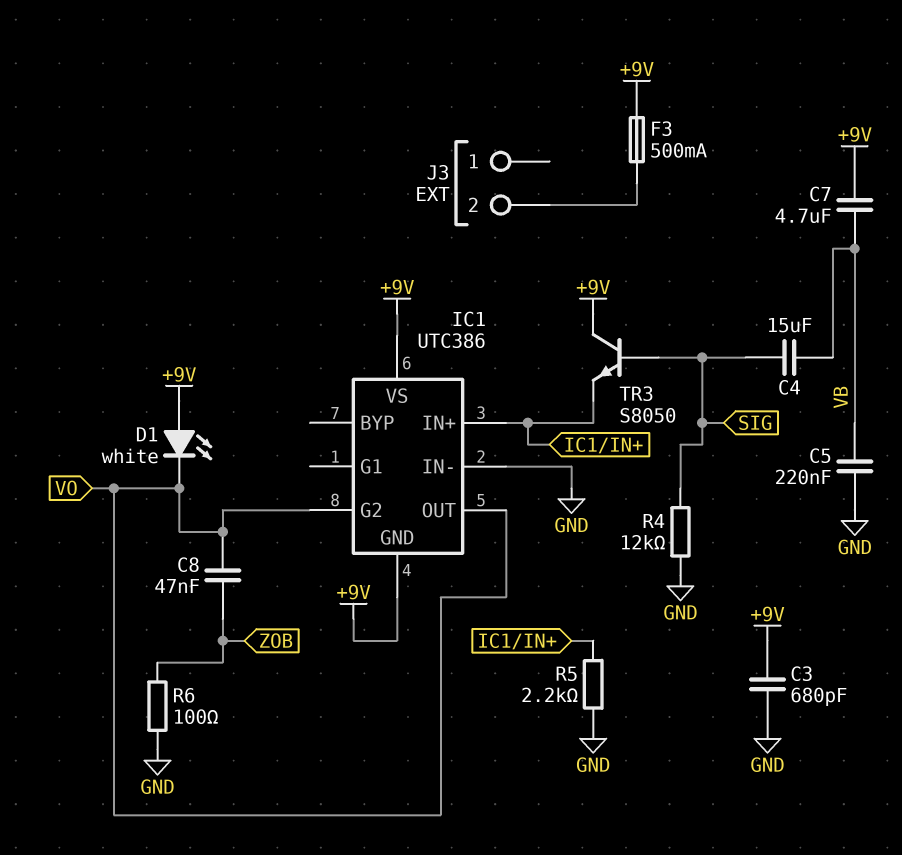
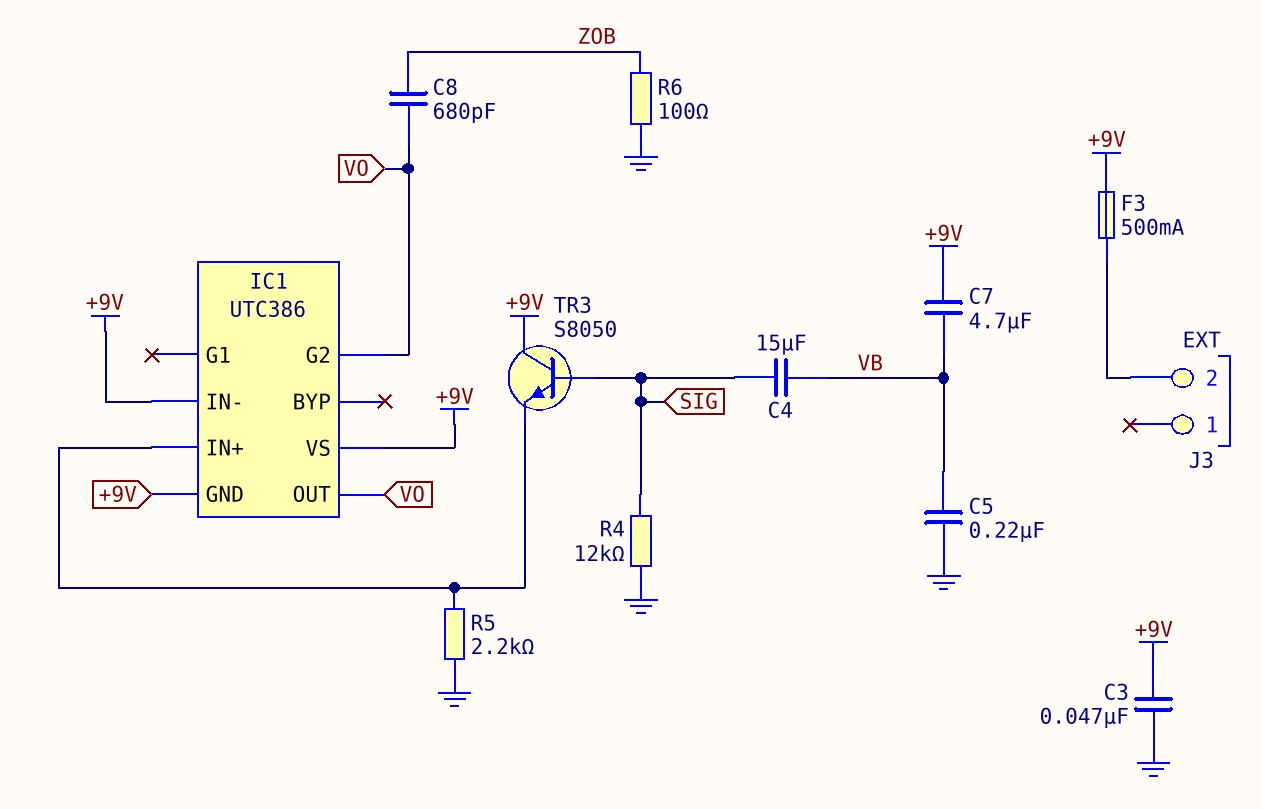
C3: 680pF (+9V, GND) -> 47nF (+9V, GND)
C8: 47nF (VO, ZOB) -> 680pF (VO, ZOB)
D1: LED white (A +9V, K VO) -> none
IC1 pin IN-: GND -> +9V

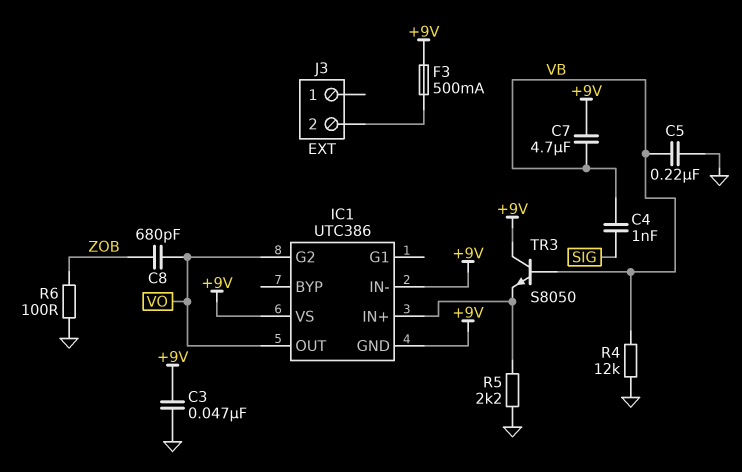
C4: 15uF (SIG, VB) -> 1nF (SIG, VB)
R4: 12k (GND, SIG) -> 12k (GND, VB)
TR3: NPN S8050 (B SIG, C +9V, E IC1/IN+) -> NPN S8050 (B VB, C +9V, E IC1/IN+)

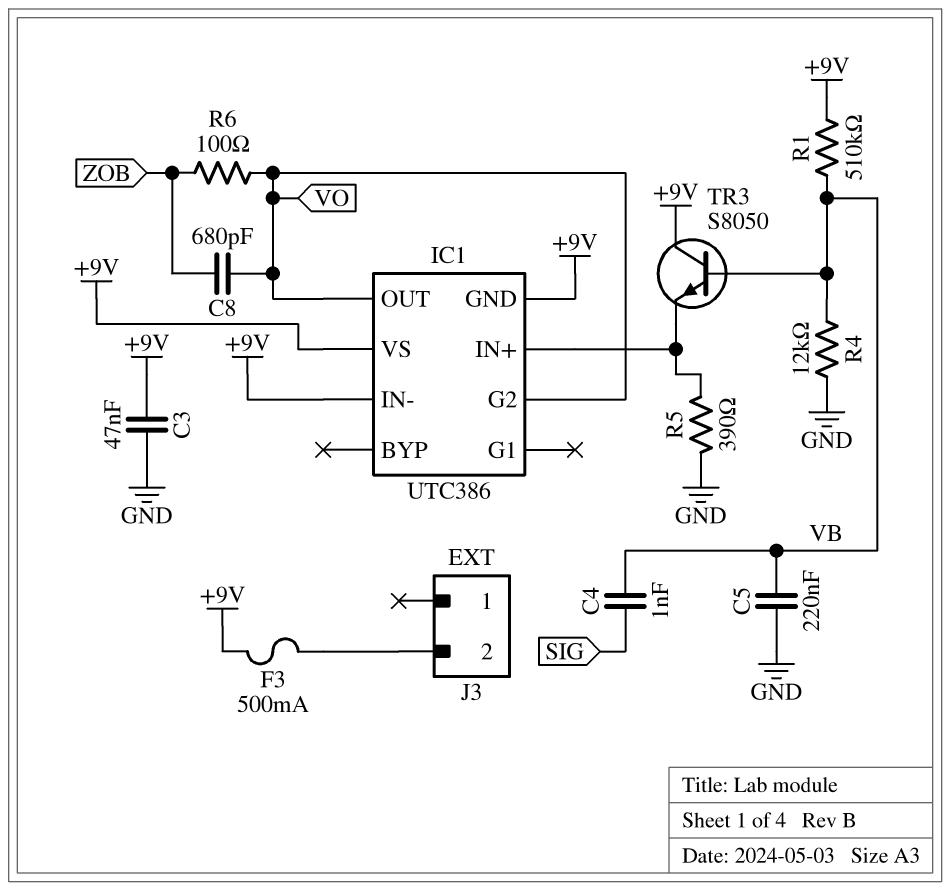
C7: 4.7uF (+9V, VB) -> none
R1: none -> 510k (+9V, VB)
R5: 2.2k (GND, IC1/IN+) -> 390 (GND, IC1/IN+)
R6: 100 (GND, ZOB) -> 100 (VO, ZOB)

